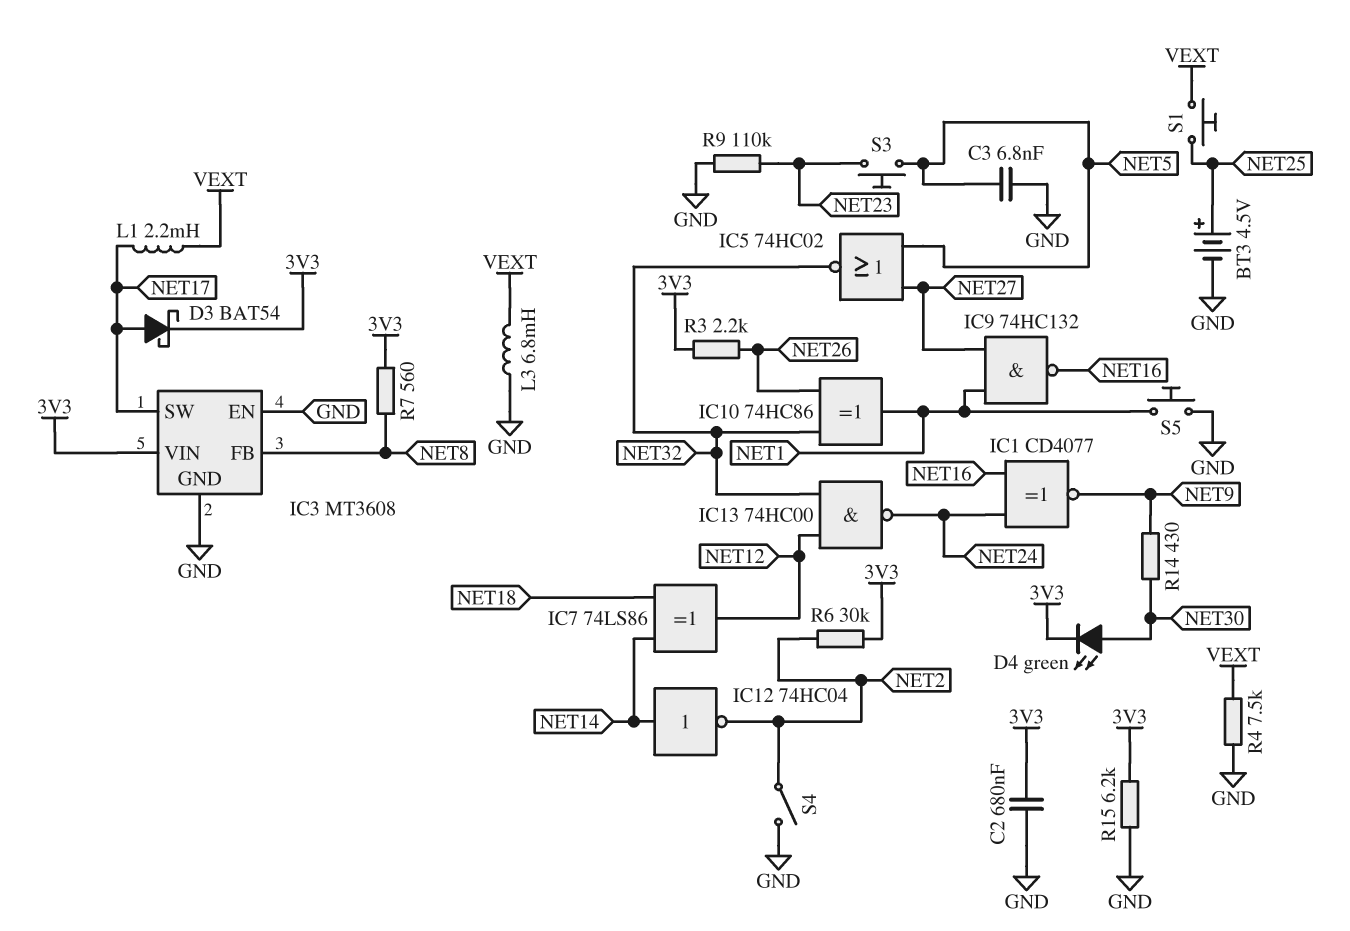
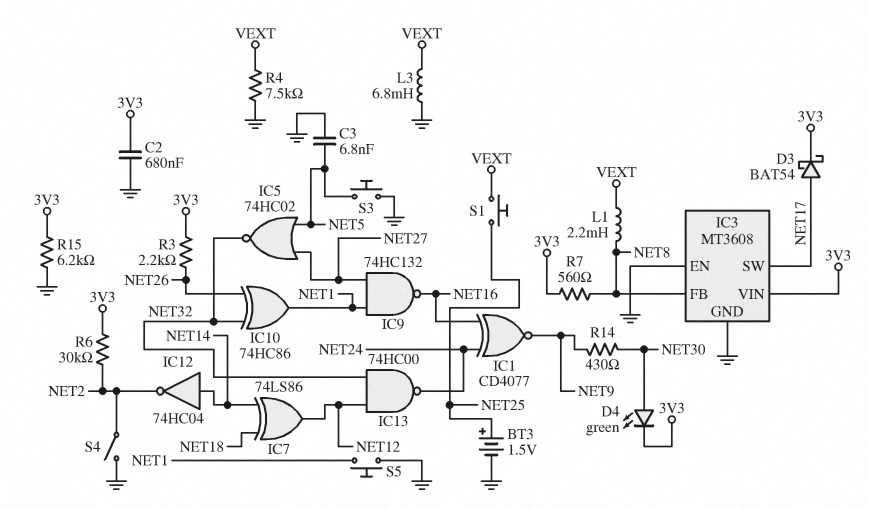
BT3: 4.5V (plus NET25, minus GND) -> 1.5V (plus NET25, minus GND)
L1: 2.2mH (NET17, VEXT) -> 2.2mH (NET8, VEXT)
R9: 110k (GND, NET23) -> none
S3: button (NET5, NET23) -> button (GND, NET5)

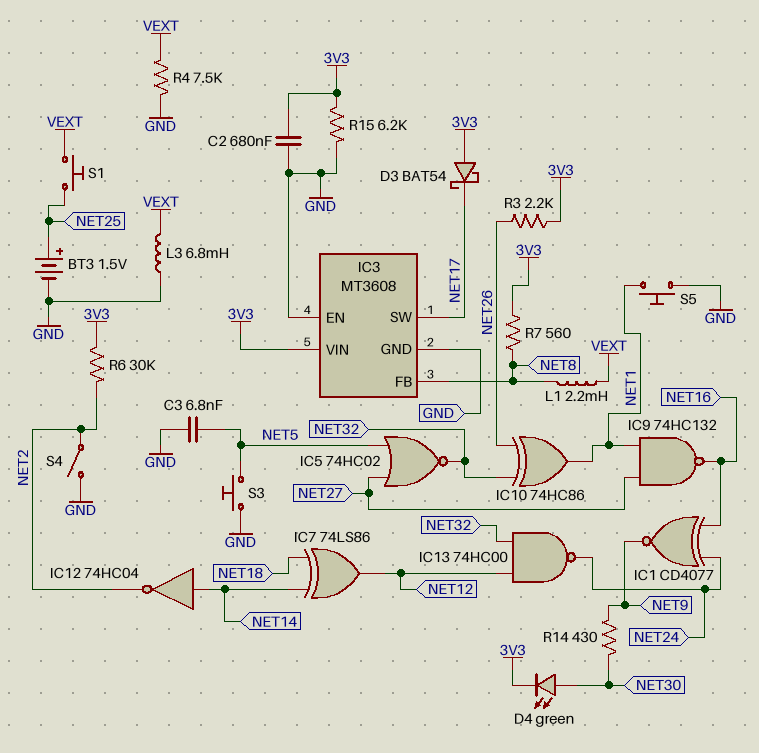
D3: schottky BAT54 (A NET17, K 3V3) -> schottky BAT54 (A 3V3, K NET17)

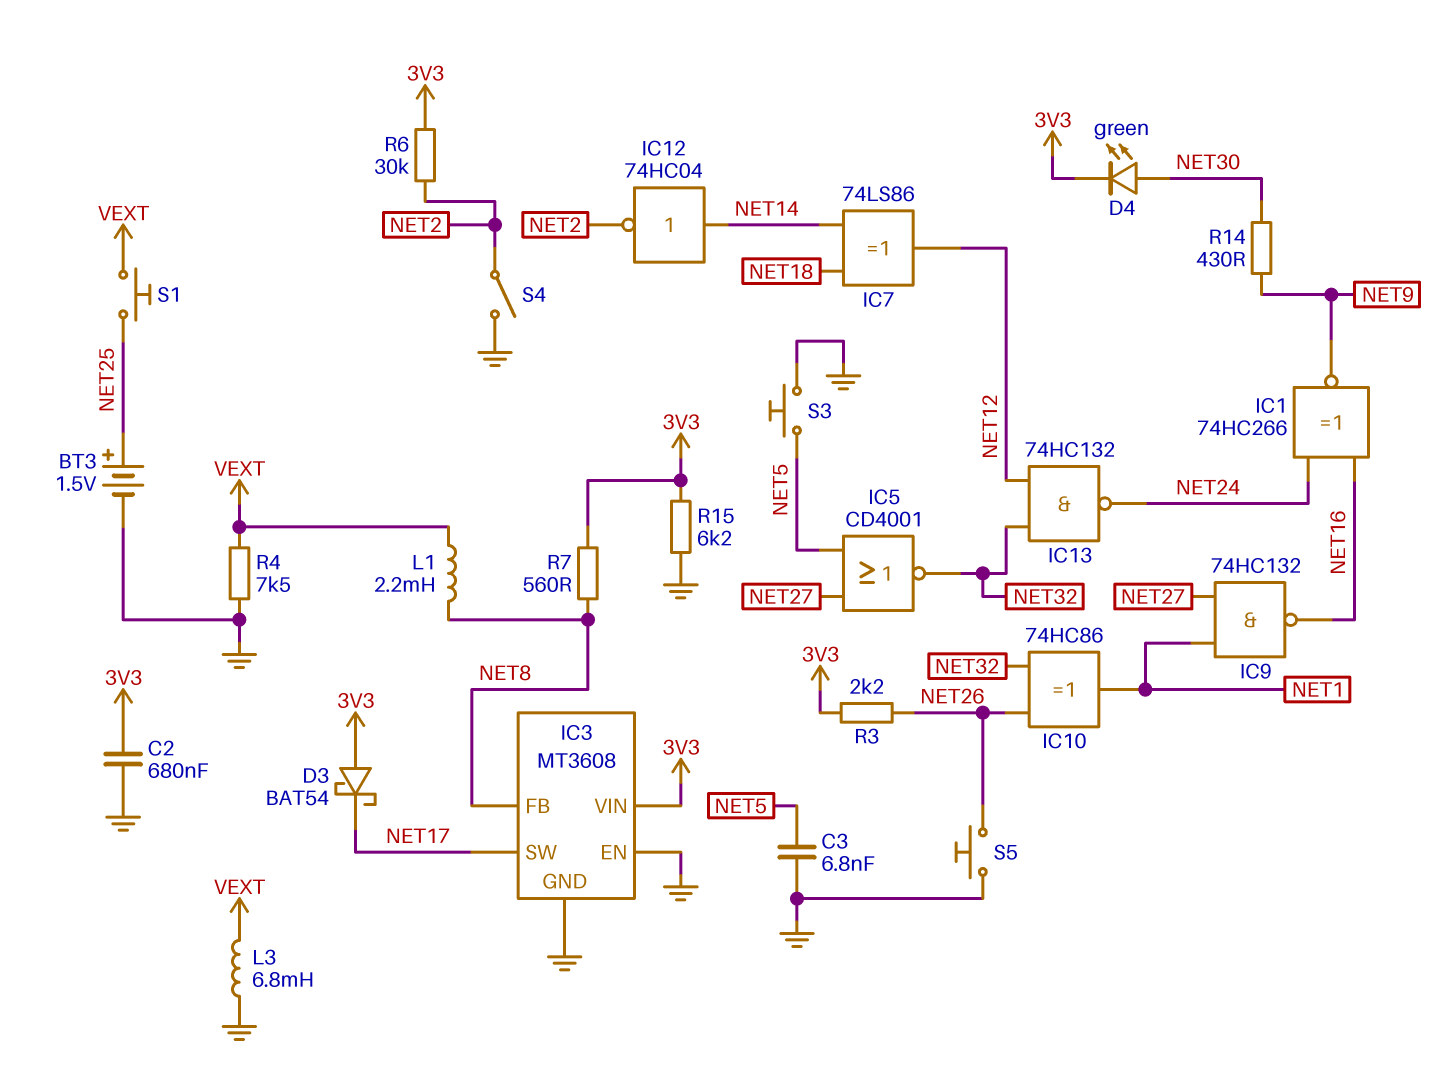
IC1: XNOR CD4077 (in NET16, in NET24, out NET9) -> XNOR 74HC266 (in NET16, in NET24, out NET9)
IC5: NOR 74HC02 (in NET5, in NET27, out NET32) -> NOR CD4001 (in NET5, in NET27, out NET32)
IC13: NAND 74HC00 (in NET12, in NET32, out NET24) -> NAND 74HC132 (in NET12, in NET32, out NET24)
S5: button (GND, NET1) -> button (GND, NET26)

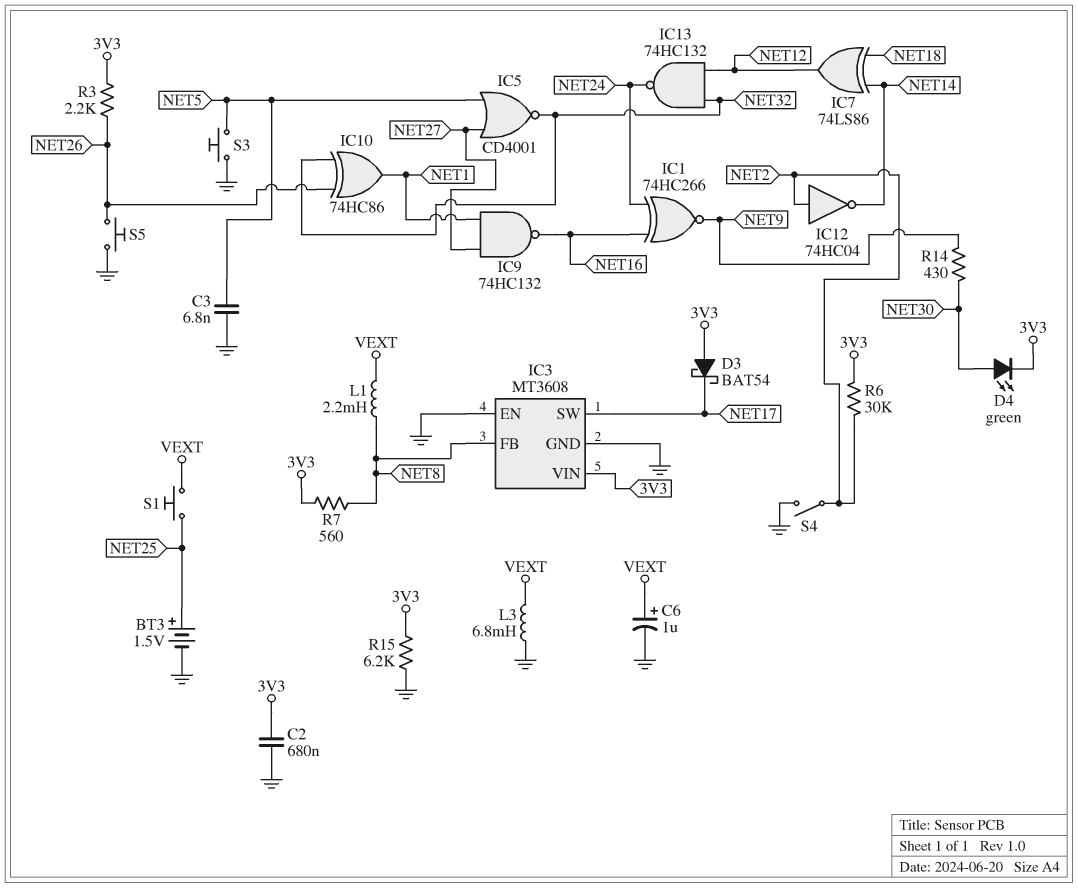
C6: none -> 1uF (plus VEXT, minus GND)
IC12: NOT 74HC04 (in NET14, out NET2) -> NOT 74HC04 (in NET2, out NET14)
R4: 7.5k (GND, VEXT) -> none

